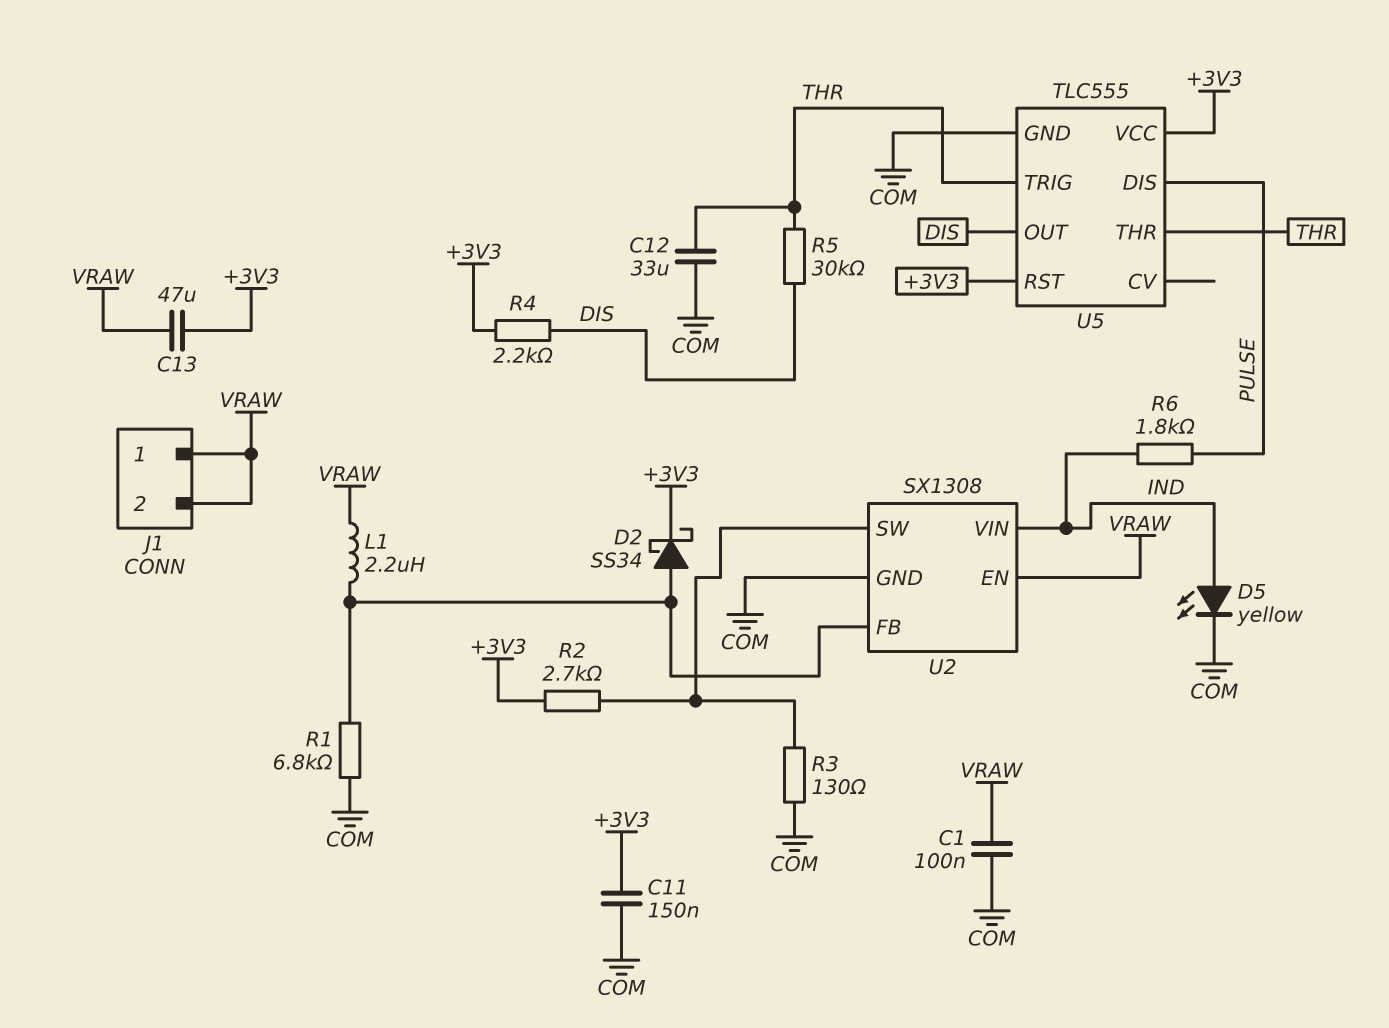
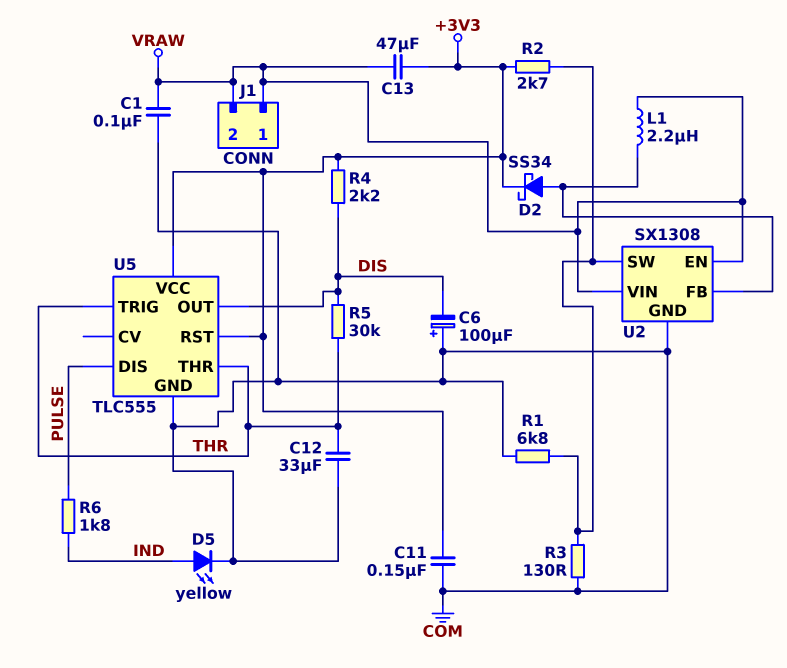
C6: none -> 100uF (plus COM, minus DIS)
R1: 6.8k (COM, U2/FB) -> 6.8k (COM, U2/SW)
U2 pin VIN: IND -> VRAW

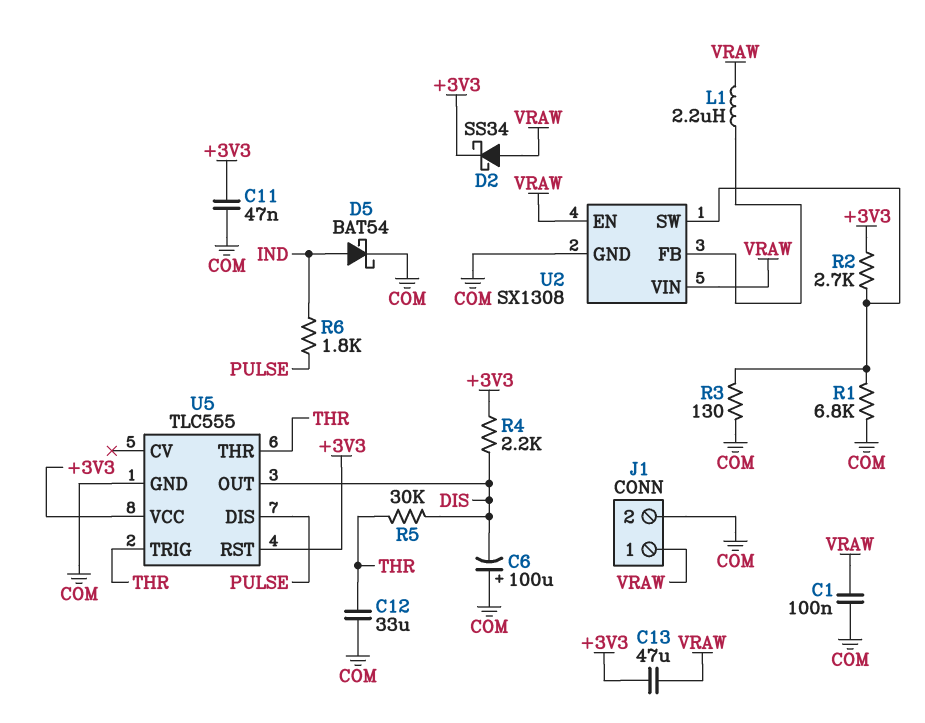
C11: 150nF (+3V3, COM) -> 47nF (+3V3, COM)
D2: schottky SS34 (A U2/FB, K +3V3) -> schottky SS34 (A VRAW, K +3V3)
D5: LED yellow (A IND, K COM) -> schottky BAT54 (A IND, K COM)
J1 pin 2: VRAW -> COM

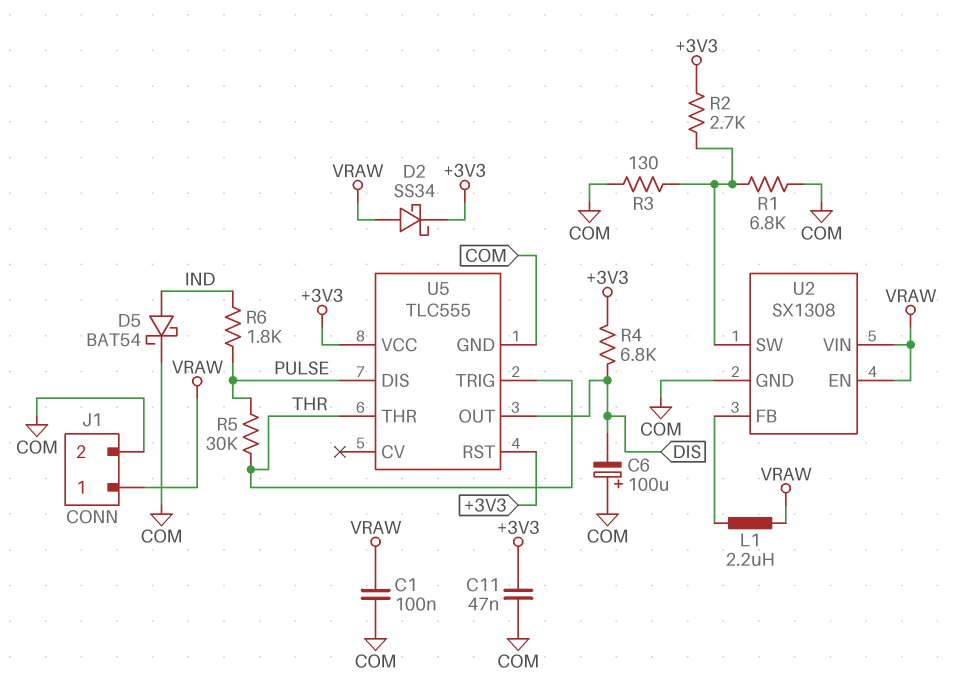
C12: 33uF (COM, THR) -> none
C13: 47uF (+3V3, VRAW) -> none
R4: 2.2k (+3V3, DIS) -> 6.8k (+3V3, DIS)
R5: 30k (DIS, THR) -> 30k (PULSE, THR)

